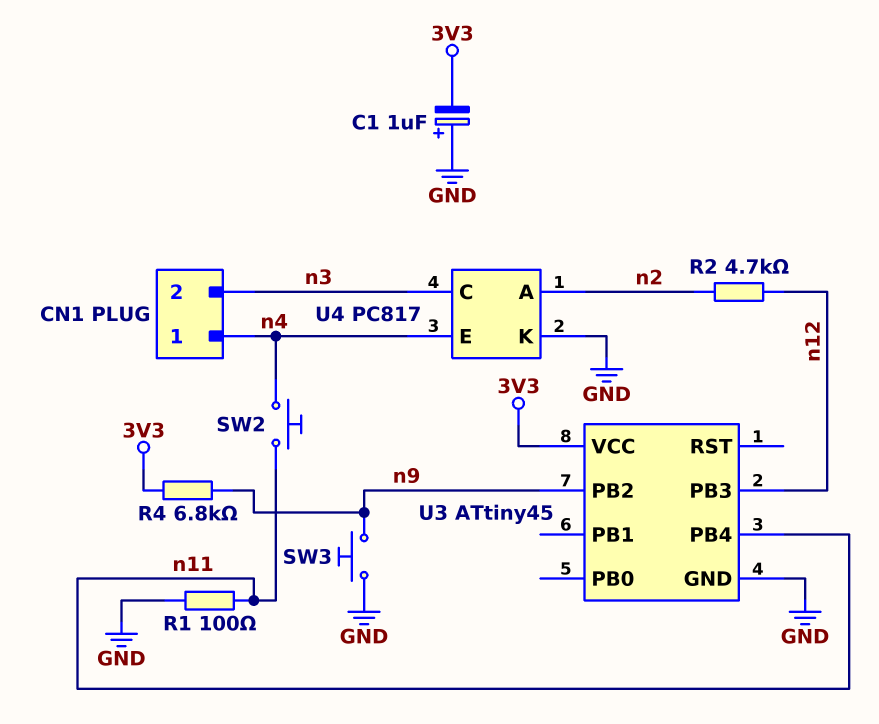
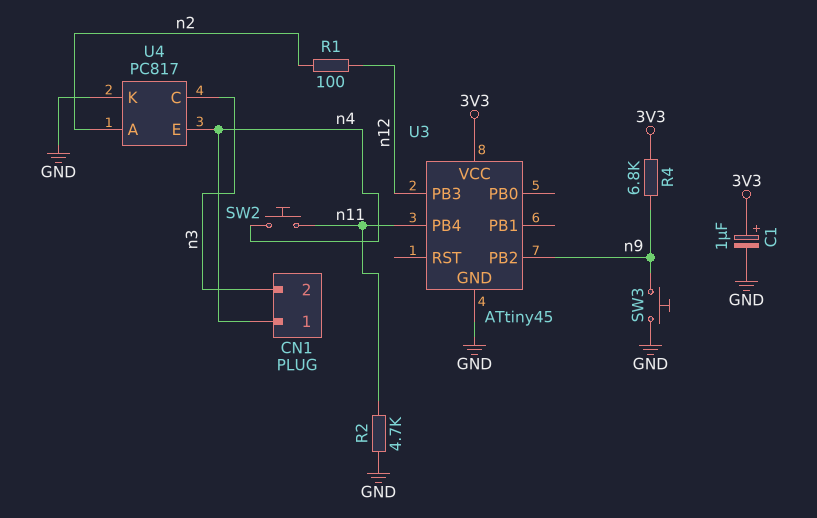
C1: 1uF (plus GND, minus 3V3) -> 1uF (plus 3V3, minus GND)
R1: 100 (GND, n11) -> 100 (n2, n12)
R2: 4.7k (n2, n12) -> 4.7k (GND, n11)

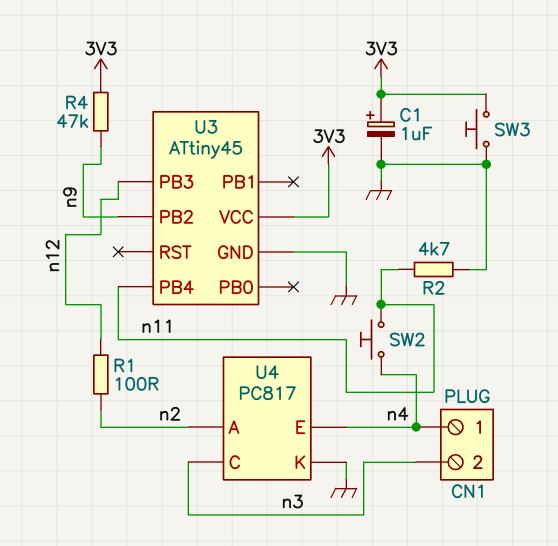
R4: 6.8k (3V3, n9) -> 47k (3V3, n9)
SW3: button (GND, n9) -> button (3V3, GND)

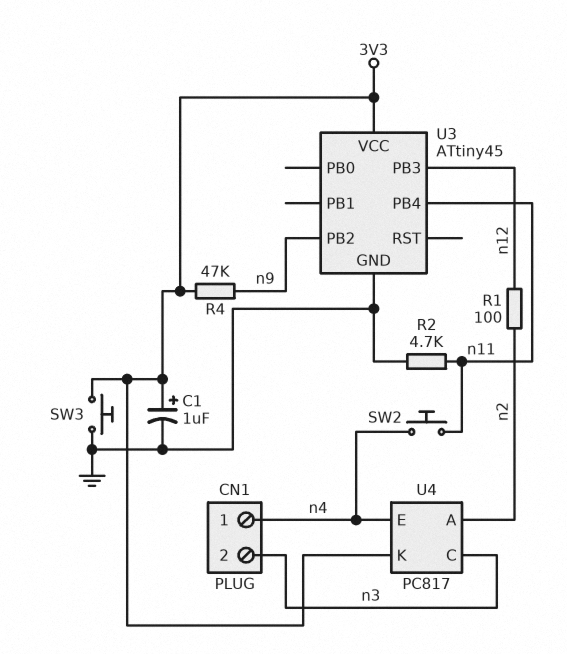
U4 pin K: GND -> 3V3

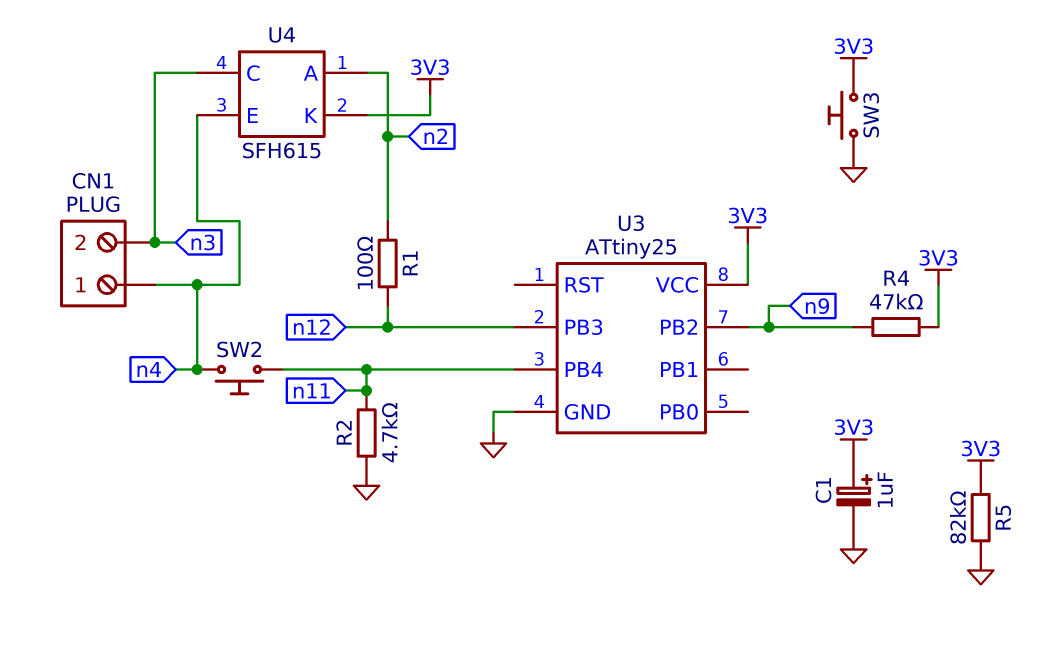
R5: none -> 82k (3V3, GND)
U3: ATtiny45 -> ATtiny25
U4: PC817 -> SFH615

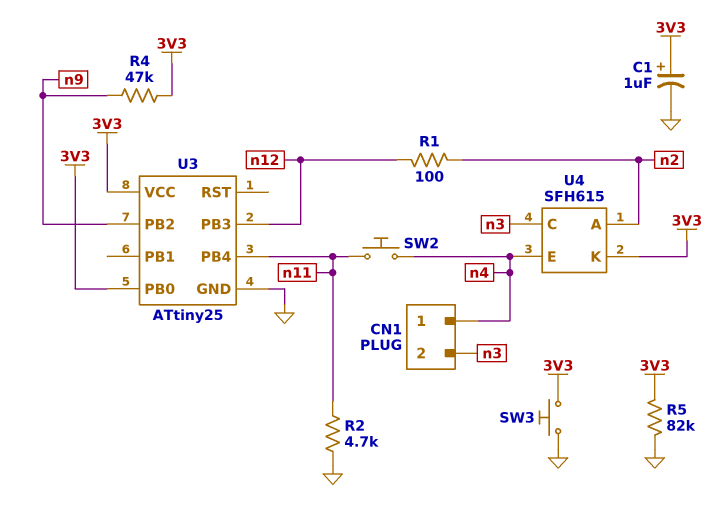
U3 pin PB0: none -> 3V3

